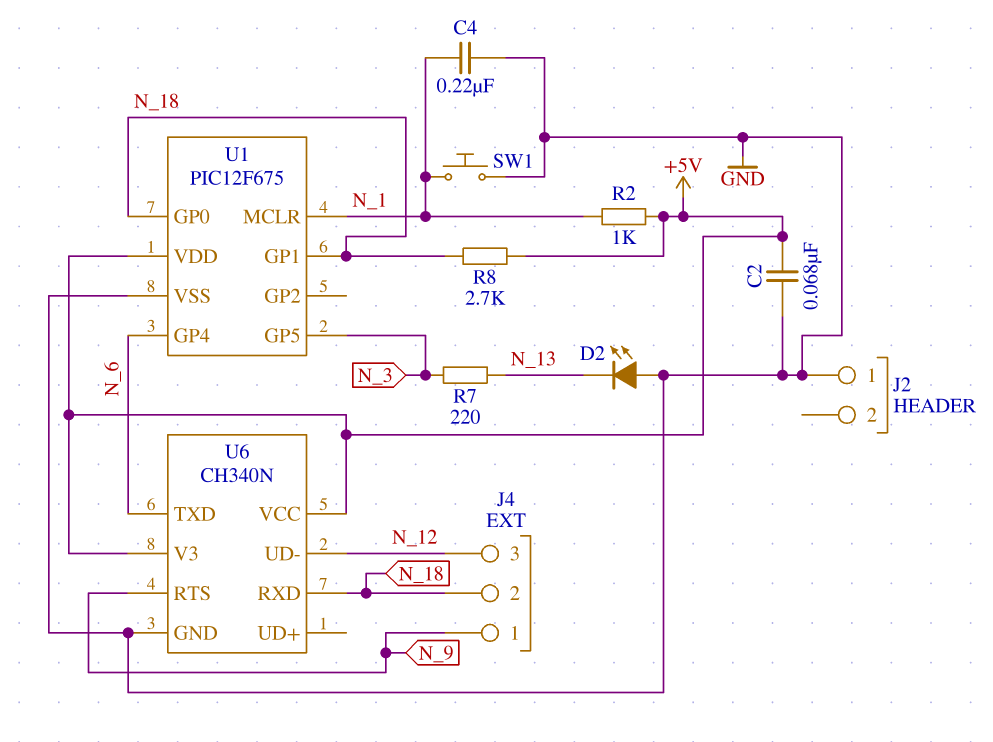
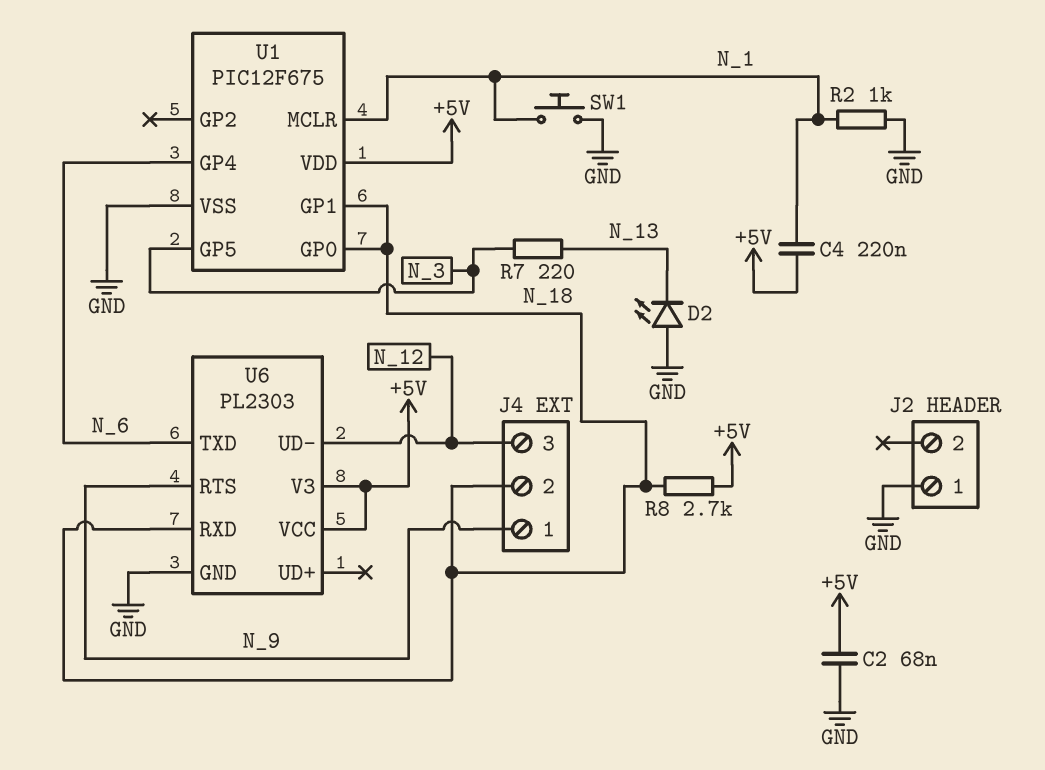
C4: 220nF (GND, N_1) -> 220nF (+5V, N_1)
R2: 1k (+5V, N_1) -> 1k (GND, N_1)
U6: CH340N -> PL2303

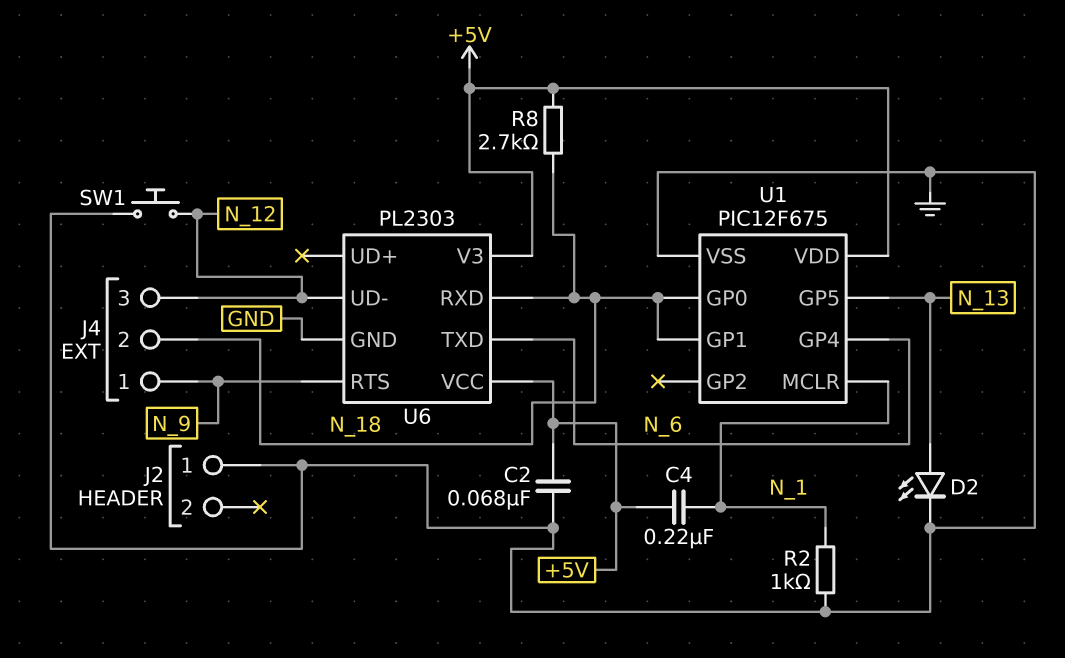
D2: LED (A GND, K N_13) -> LED (A N_13, K GND)
R7: 220 (N_3, N_13) -> none
SW1: button (GND, N_1) -> button (GND, N_12)
U1 pin GP5: N_3 -> N_13

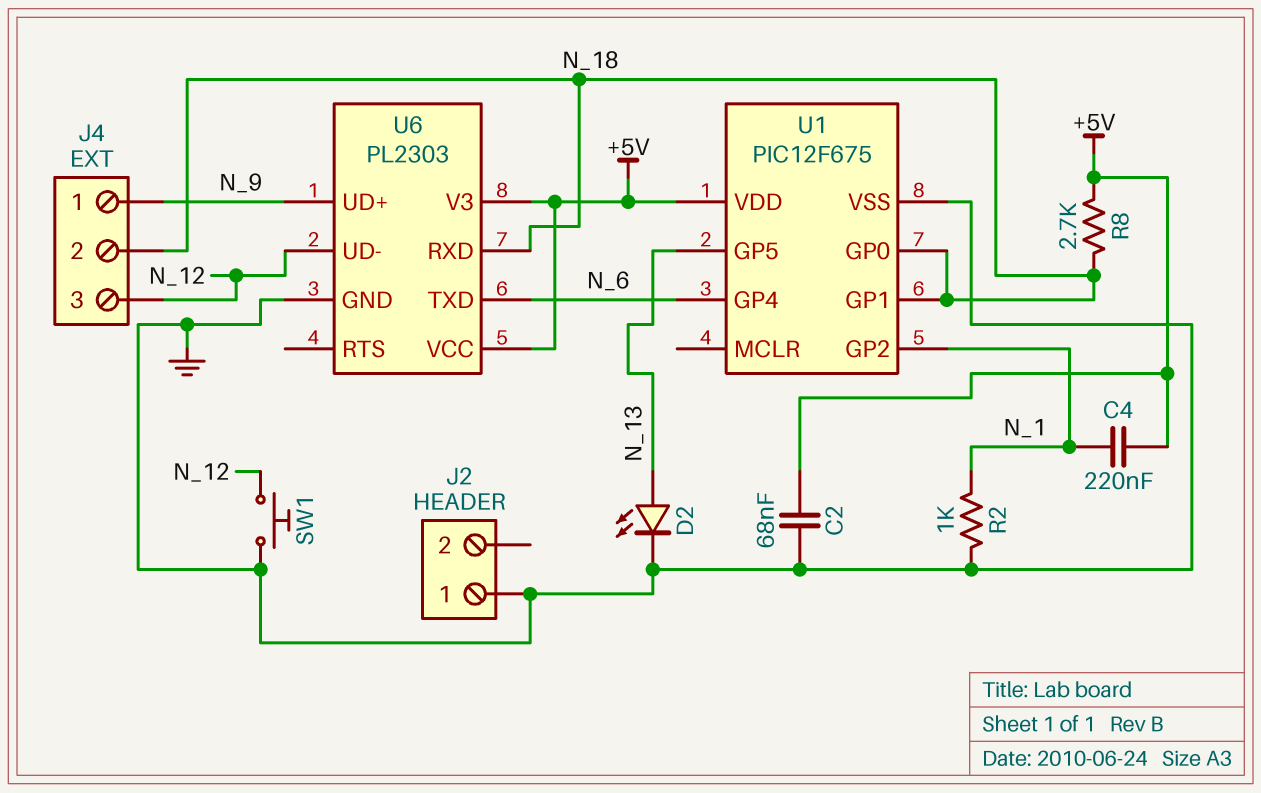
U1 pin GP2: none -> N_1
U1 pin MCLR: N_1 -> none
U6 pin RTS: N_9 -> none
U6 pin UD+: none -> N_9

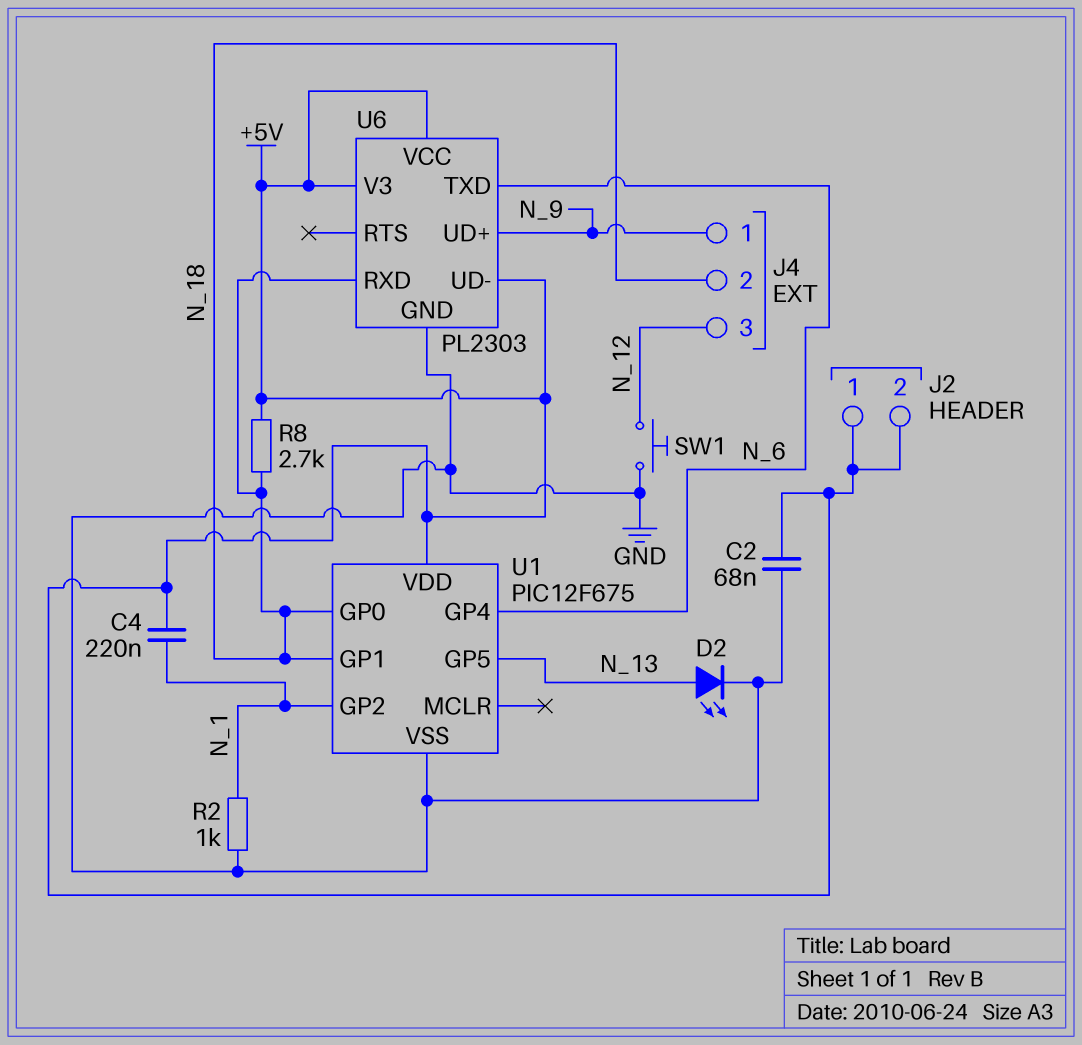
J2 pin 1: GND -> +5V
J2 pin 2: none -> +5V
U6 pin UD-: N_12 -> +5V

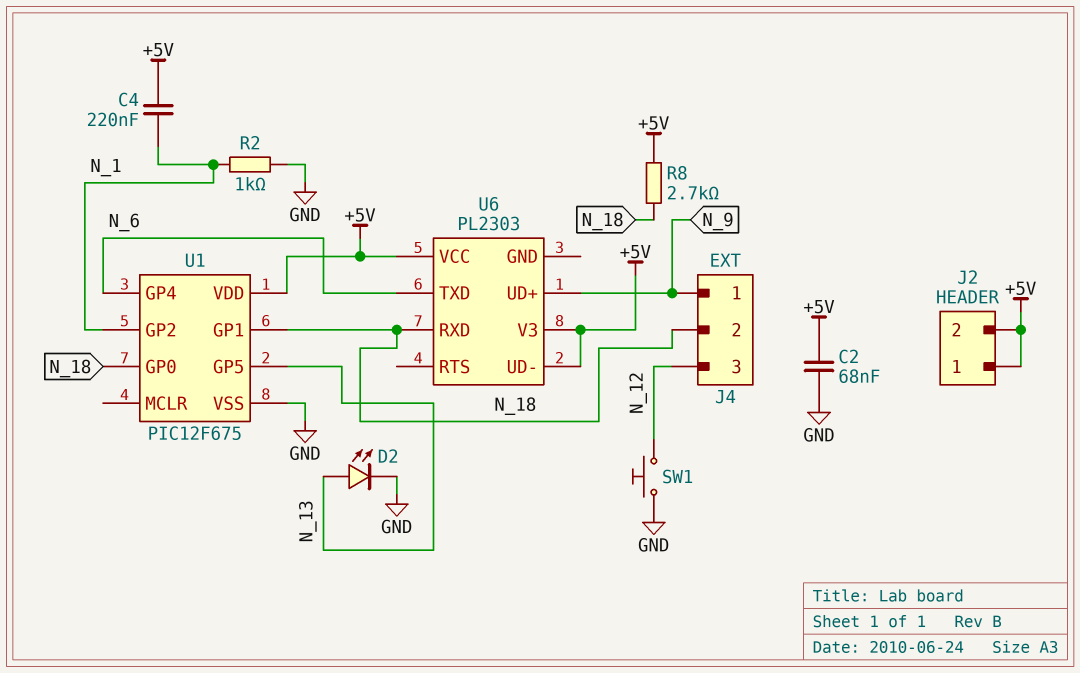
U6 pin GND: GND -> none

